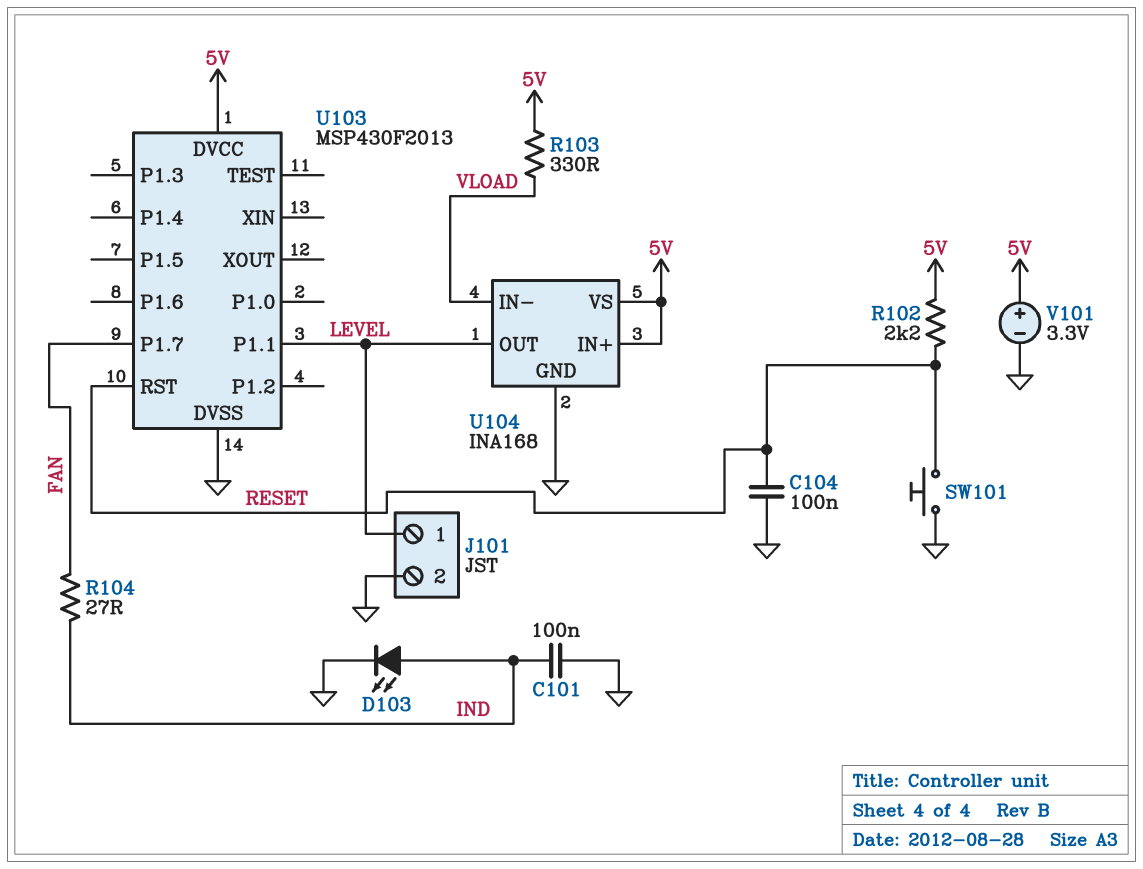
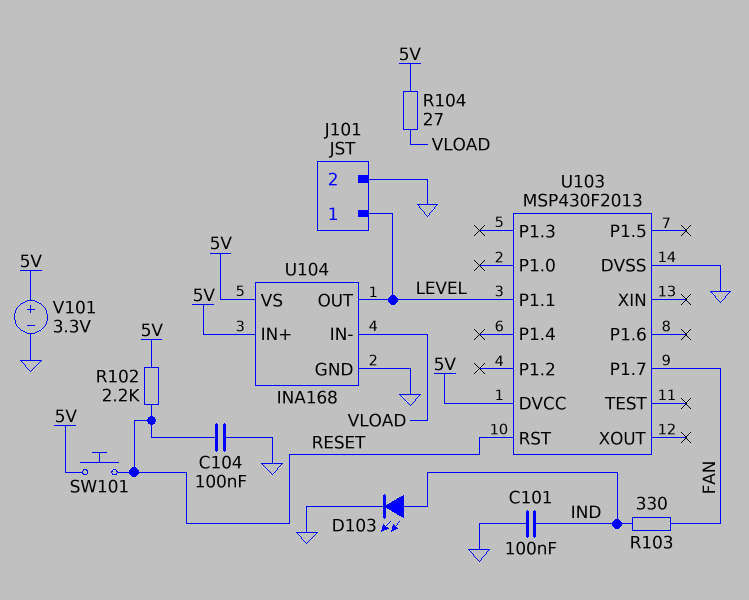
R103: 330 (5V, VLOAD) -> 330 (FAN, IND)
R104: 27 (FAN, IND) -> 27 (5V, VLOAD)
SW101: button (GND, RESET) -> button (5V, RESET)

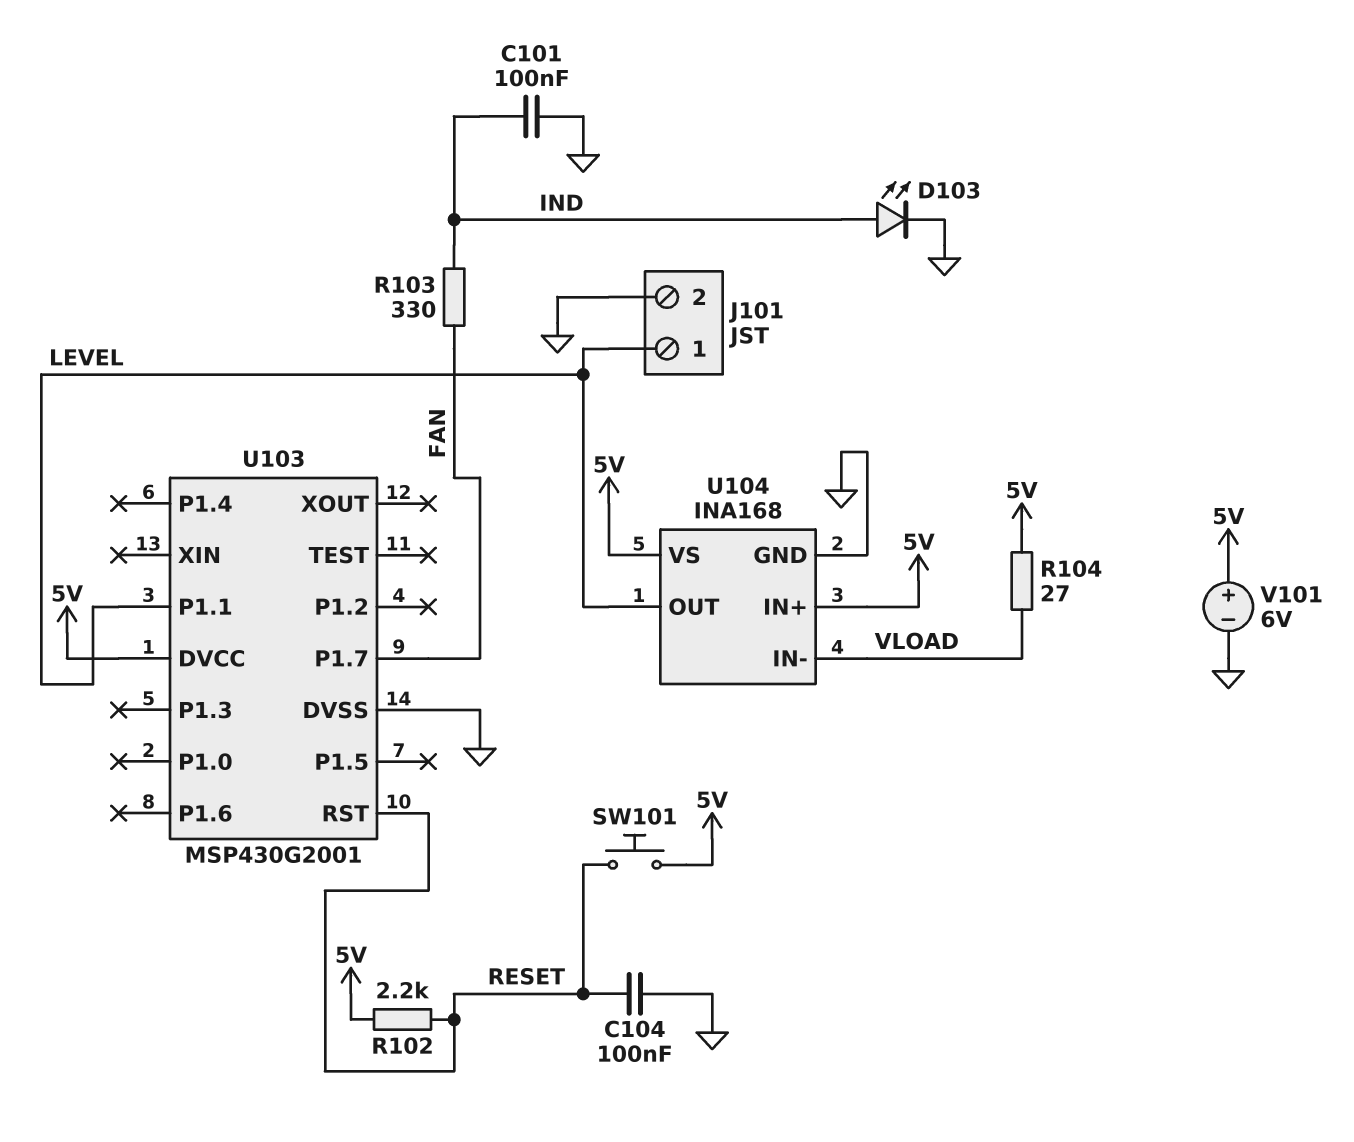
U103: MSP430F2013 -> MSP430G2001
V101: 3.3V (plus 5V, minus GND) -> 6V (plus 5V, minus GND)

